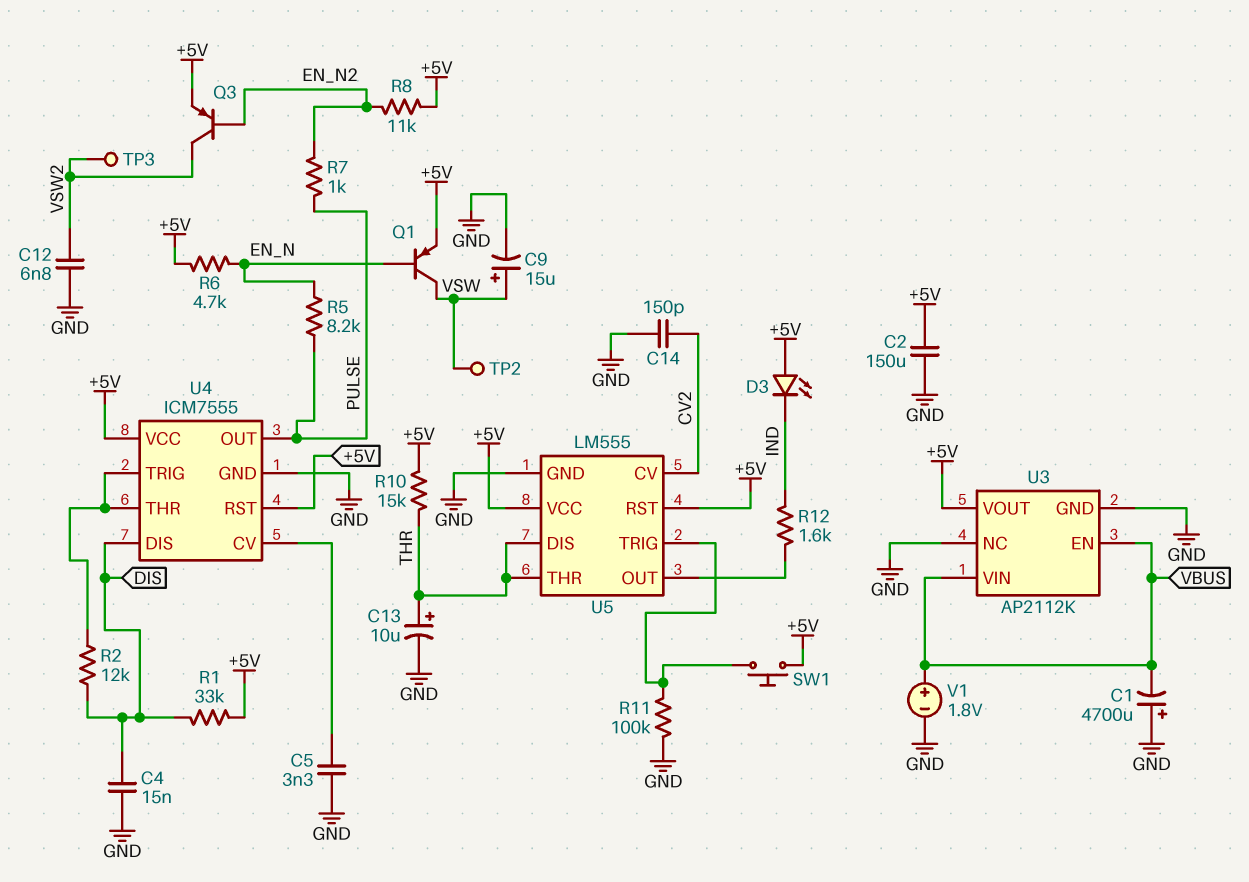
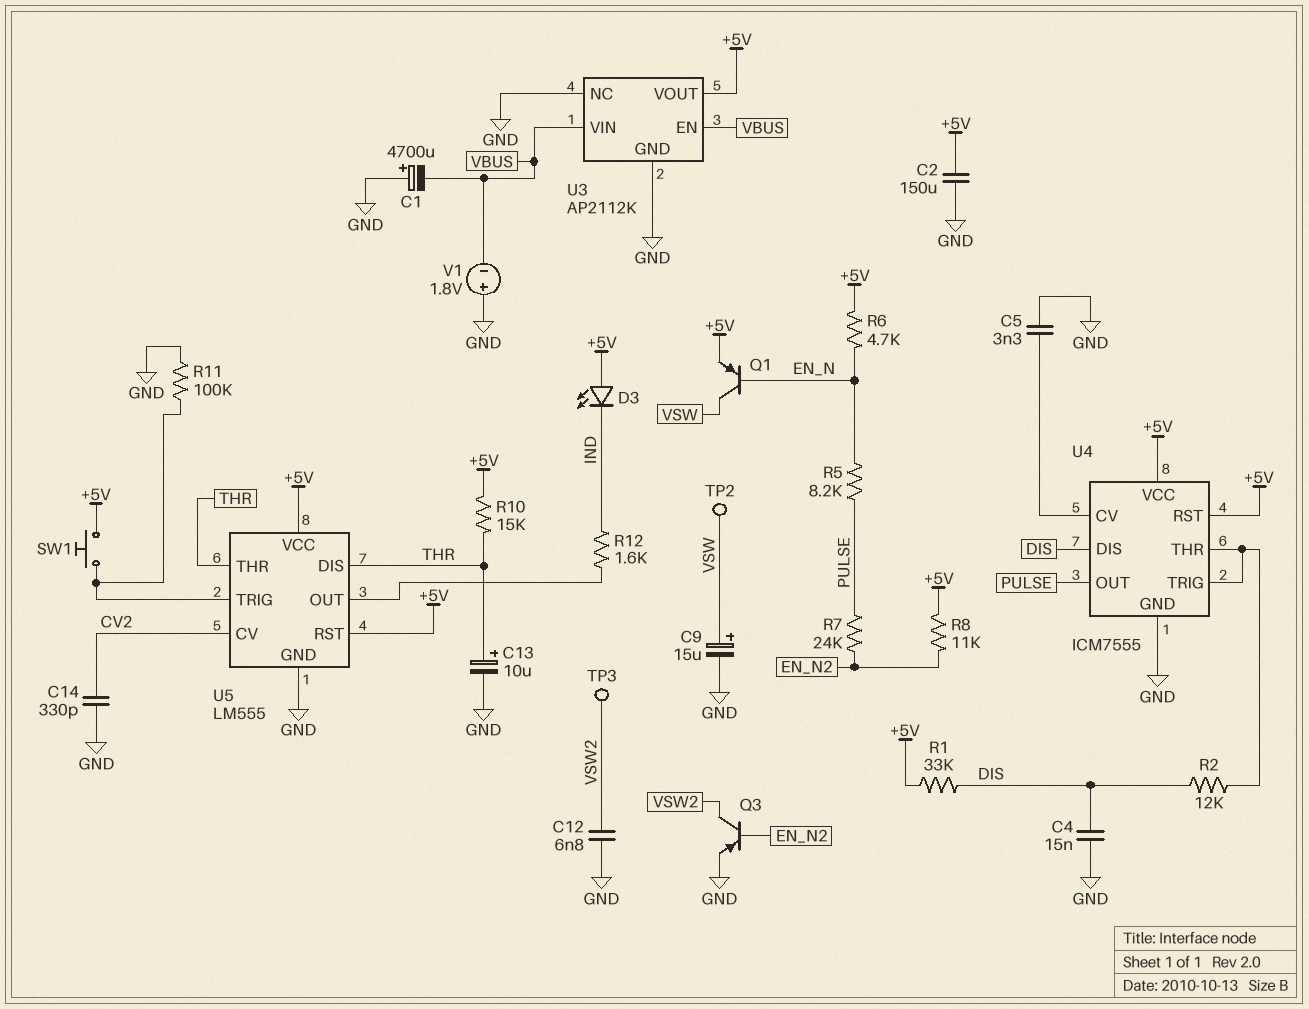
C14: 150pF (CV2, GND) -> 330pF (CV2, GND)
Q3: PNP (B EN_N2, C VSW2, E +5V) -> PNP (B EN_N2, C VSW2, E GND)
R7: 1k (EN_N2, PULSE) -> 24k (EN_N2, PULSE)
V1: 1.8V (plus VBUS, minus GND) -> 1.8V (plus GND, minus VBUS)

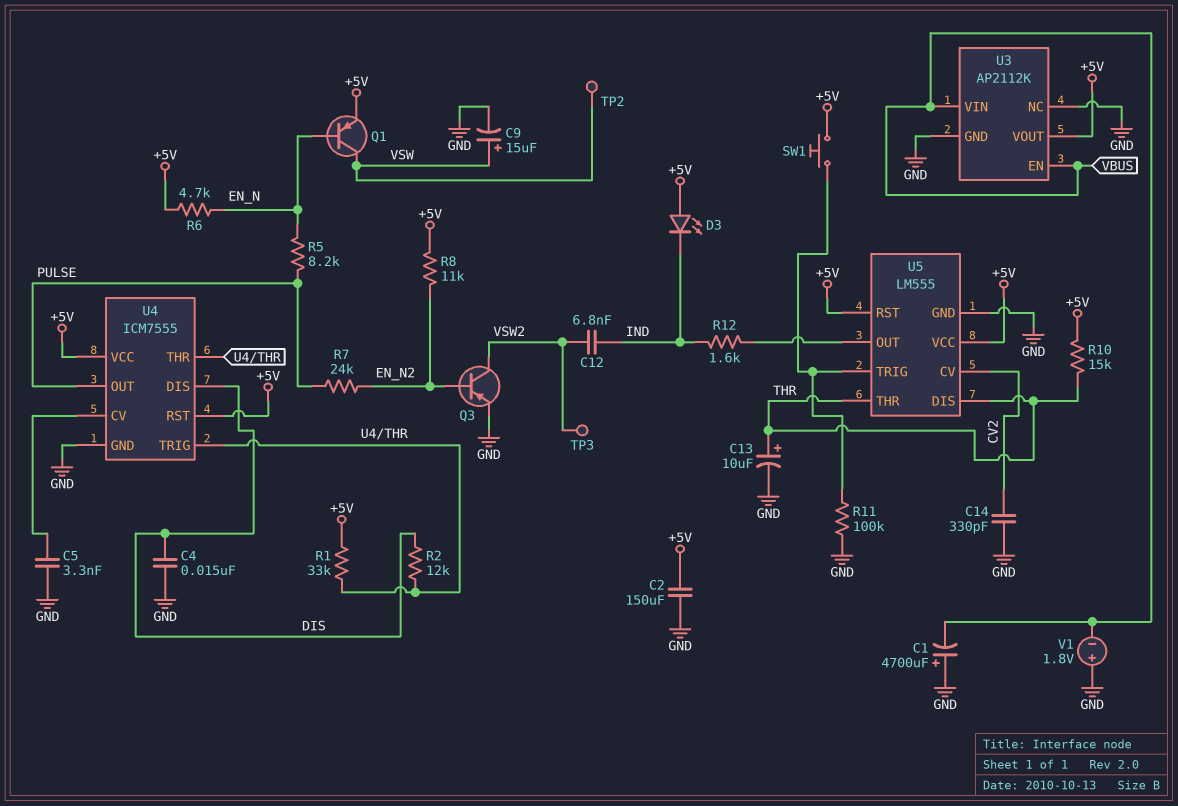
C12: 6.8nF (GND, VSW2) -> 6.8nF (IND, VSW2)
R1: 33k (+5V, DIS) -> 33k (+5V, U4/THR)

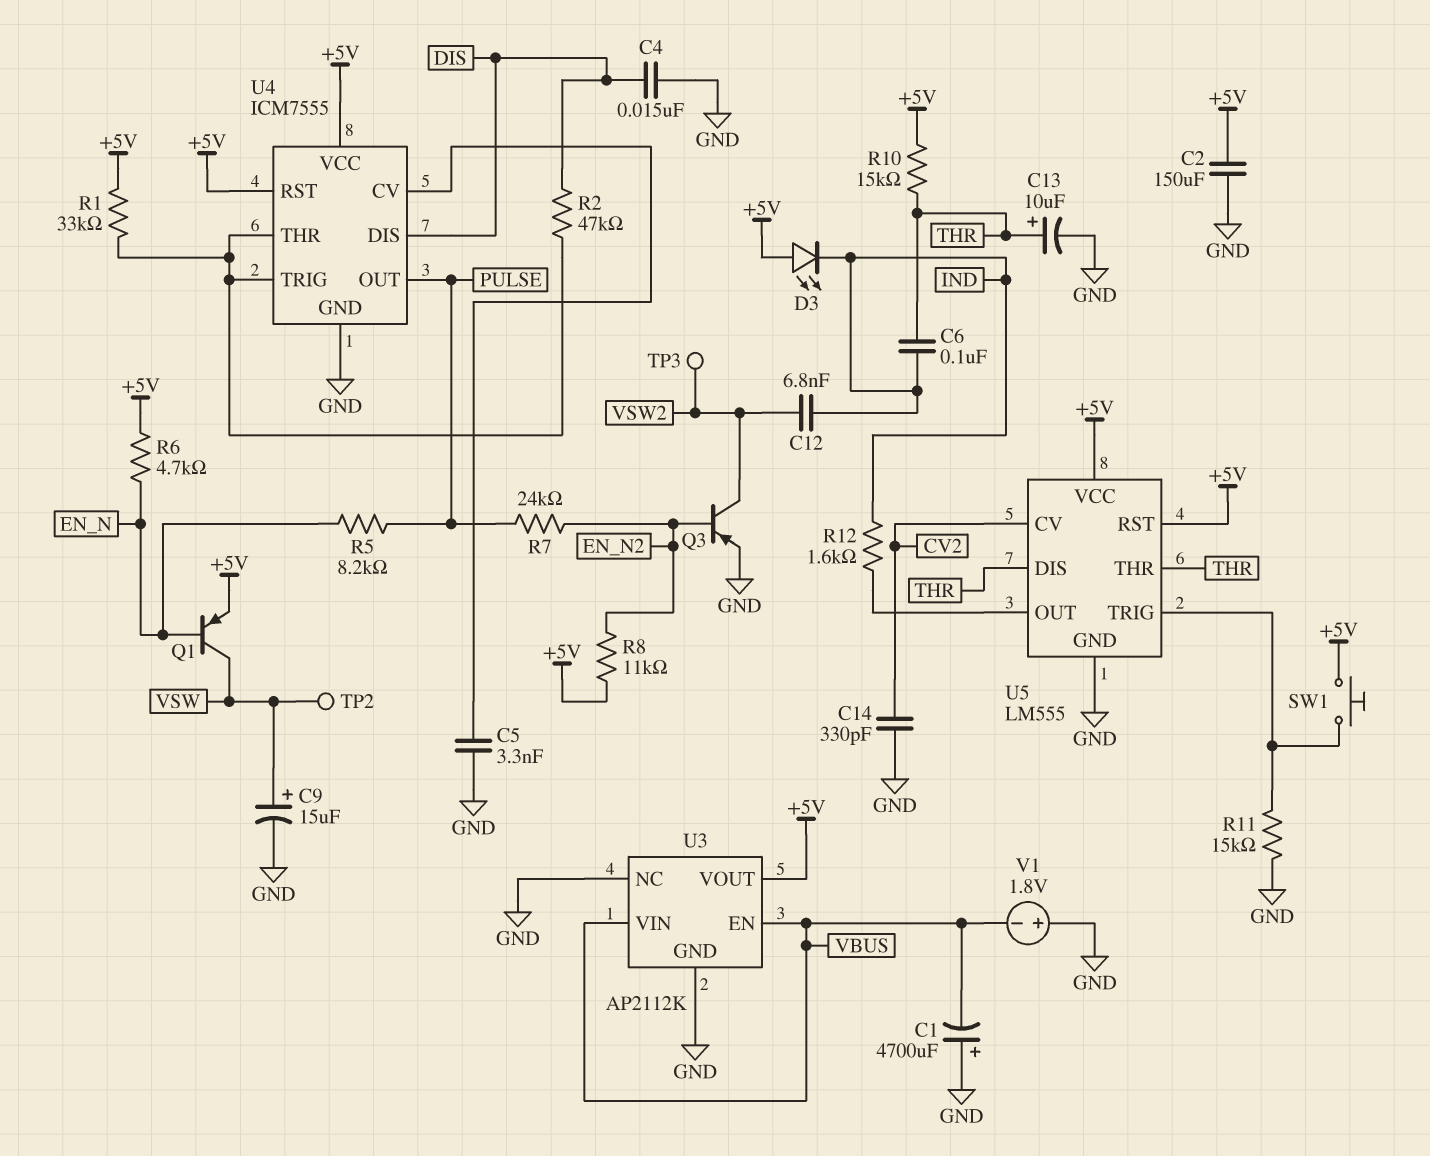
C6: none -> 100nF (IND, THR)
R2: 12k (DIS, U4/THR) -> 47k (DIS, U4/THR)
R11: 100k (GND, U5/TRIG) -> 15k (GND, U5/TRIG)

